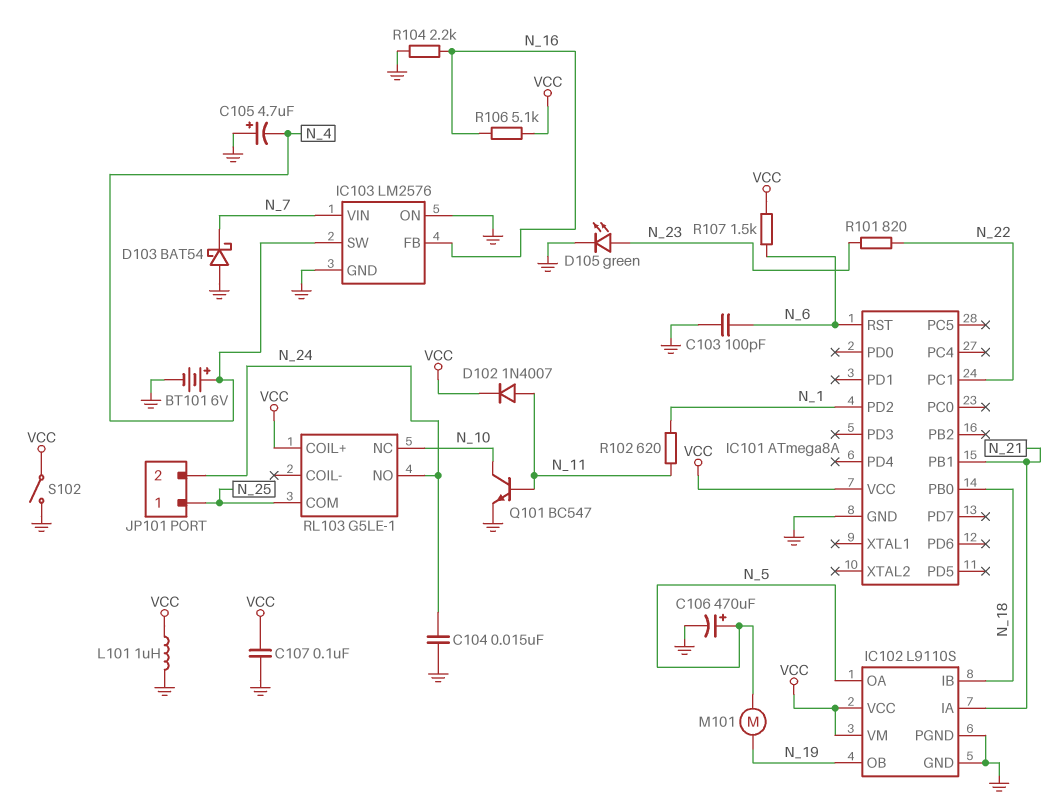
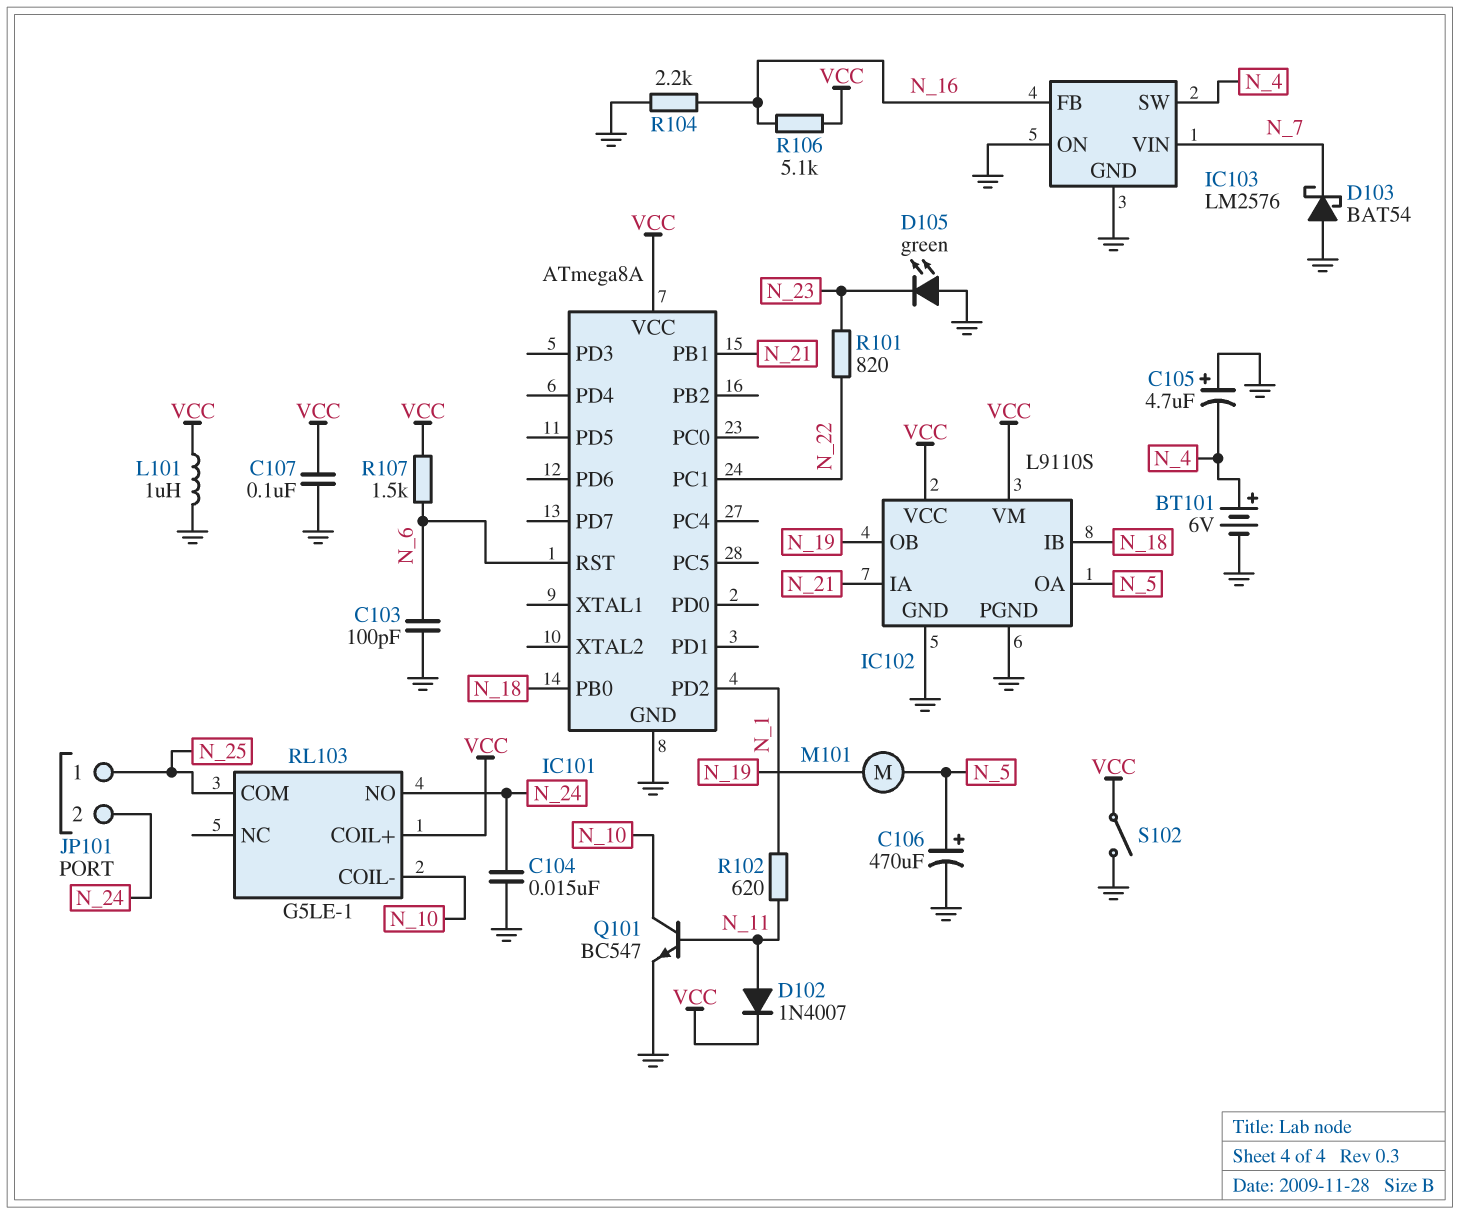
D105: LED green (A N_23, K GND) -> LED green (A GND, K N_23)
RL103 pin COIL-: none -> N_10
RL103 pin NC: N_10 -> none

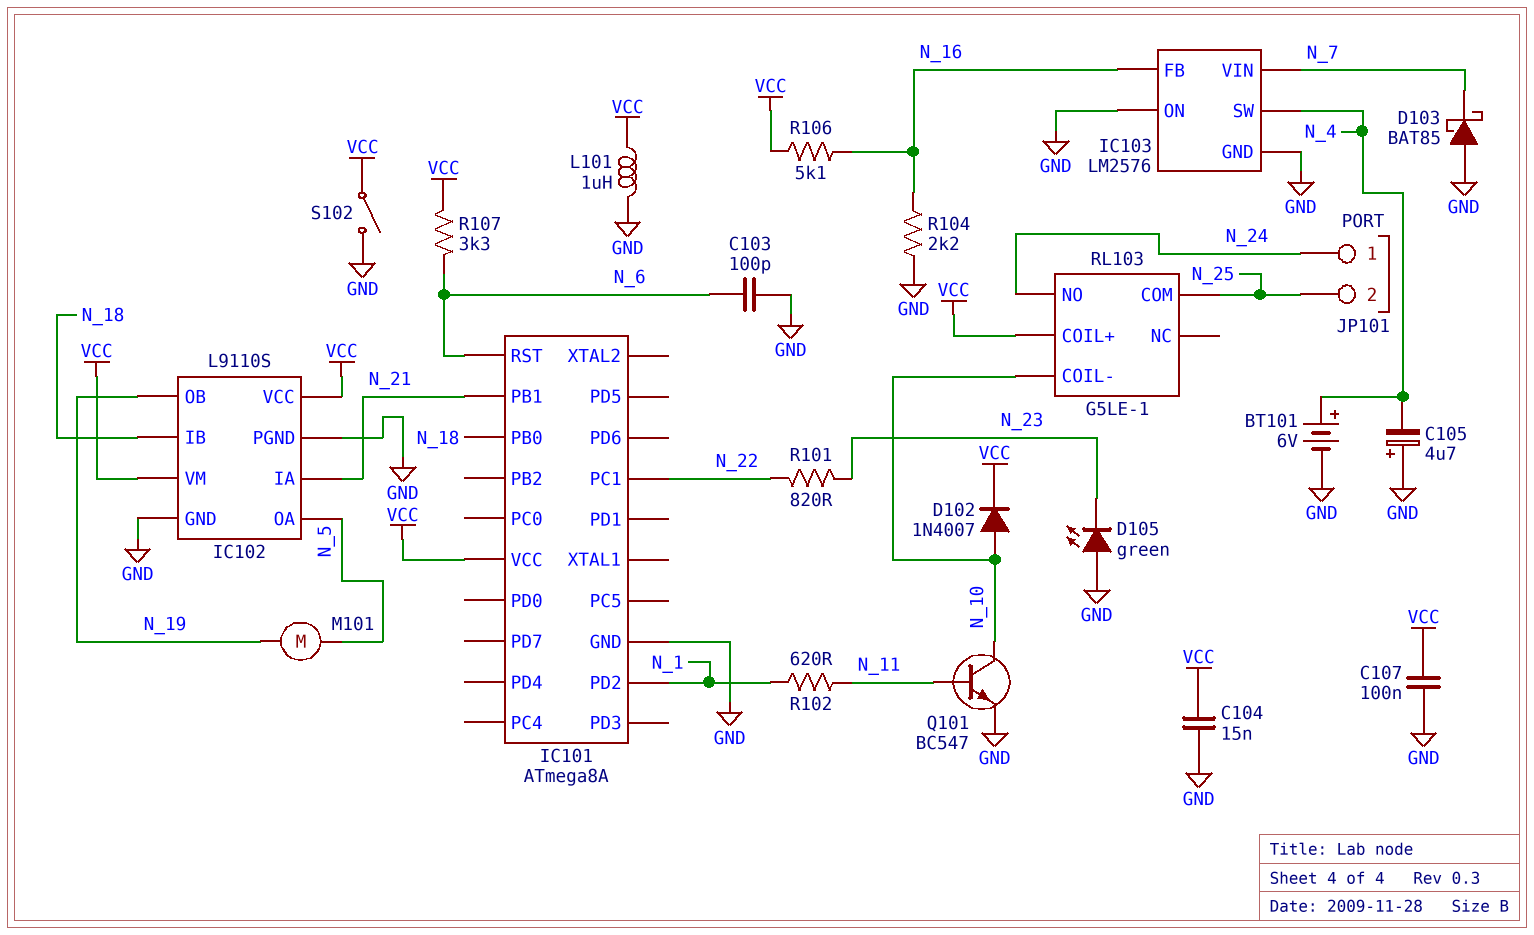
C104: 15nF (GND, N_24) -> 15nF (GND, VCC)
C106: 470uF (plus N_5, minus GND) -> none
D102: diode 1N4007 (A N_11, K VCC) -> diode 1N4007 (A N_10, K VCC)
D103: schottky BAT54 (A GND, K N_7) -> schottky BAT85 (A GND, K N_7)
JP101 pin 1: N_25 -> N_24
JP101 pin 2: N_24 -> N_25
R107: 1.5k (N_6, VCC) -> 3.3k (N_6, VCC)

